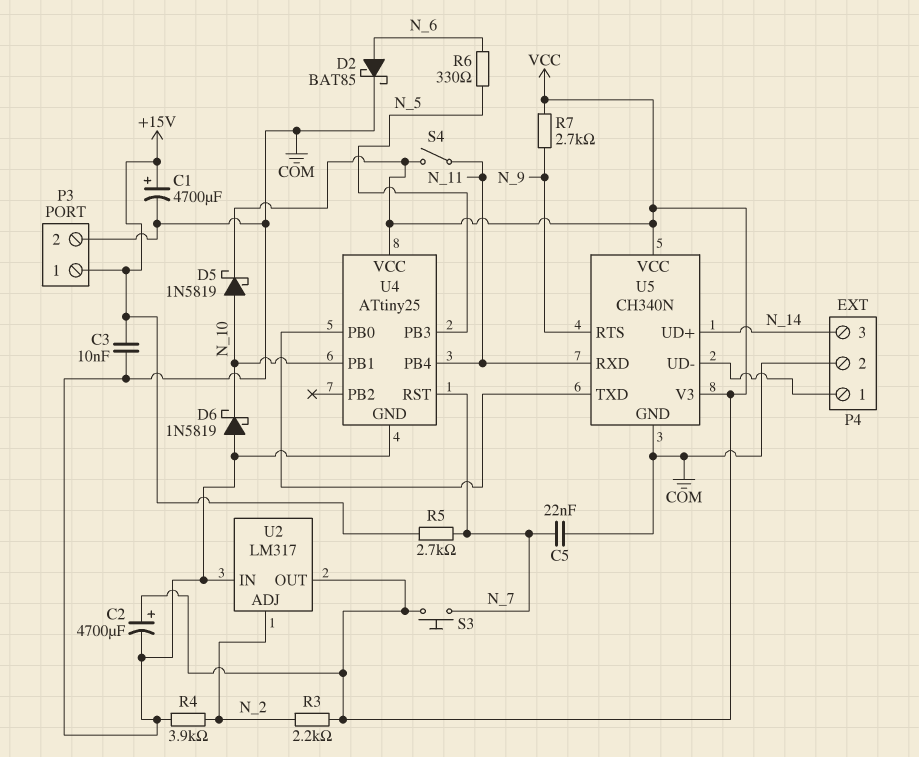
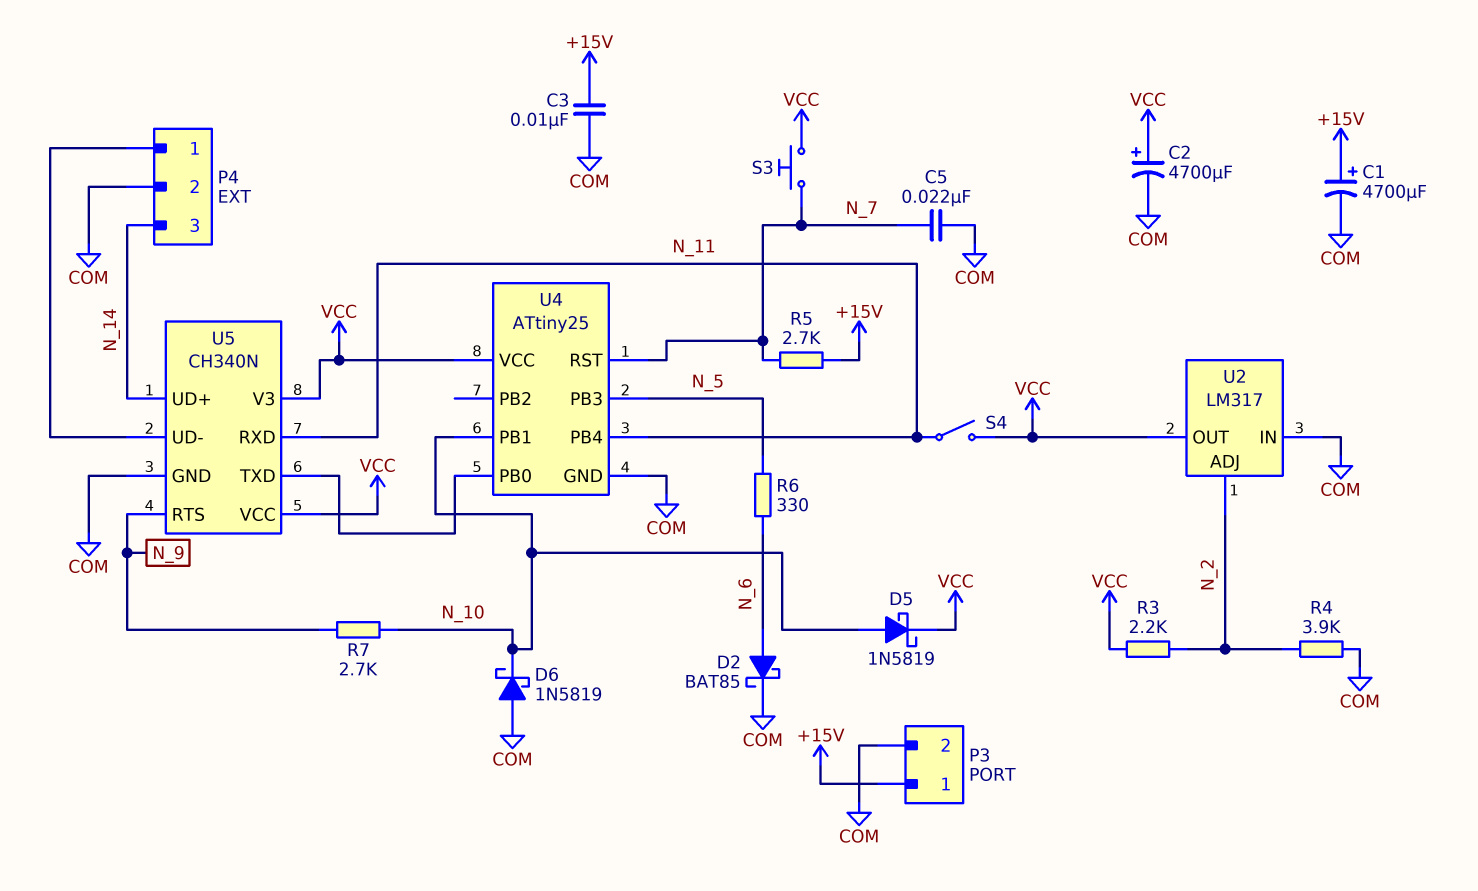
R7: 2.7k (N_9, VCC) -> 2.7k (N_9, N_10)

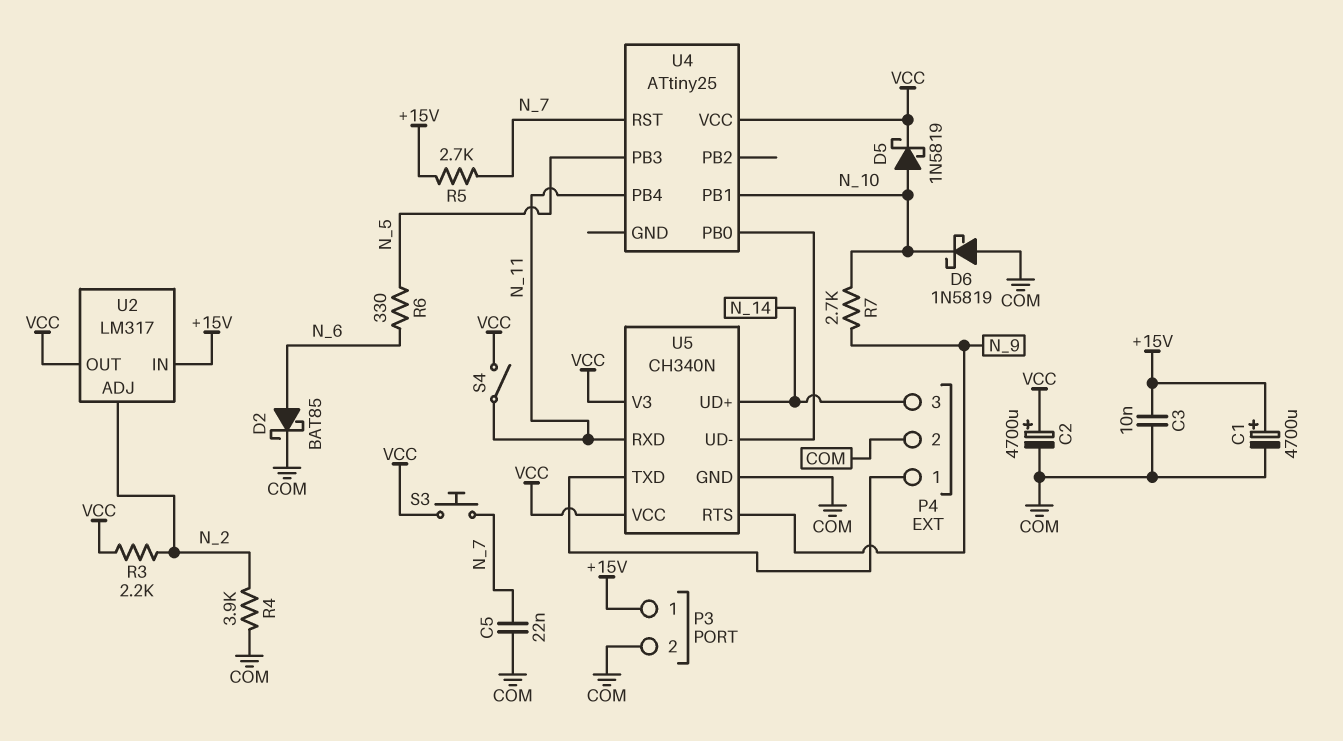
U2 pin IN: COM -> +15V
U4 pin GND: COM -> none
U5 pin TXD: U4/PB0 -> P4/1
U5 pin UD-: P4/1 -> U4/PB0

